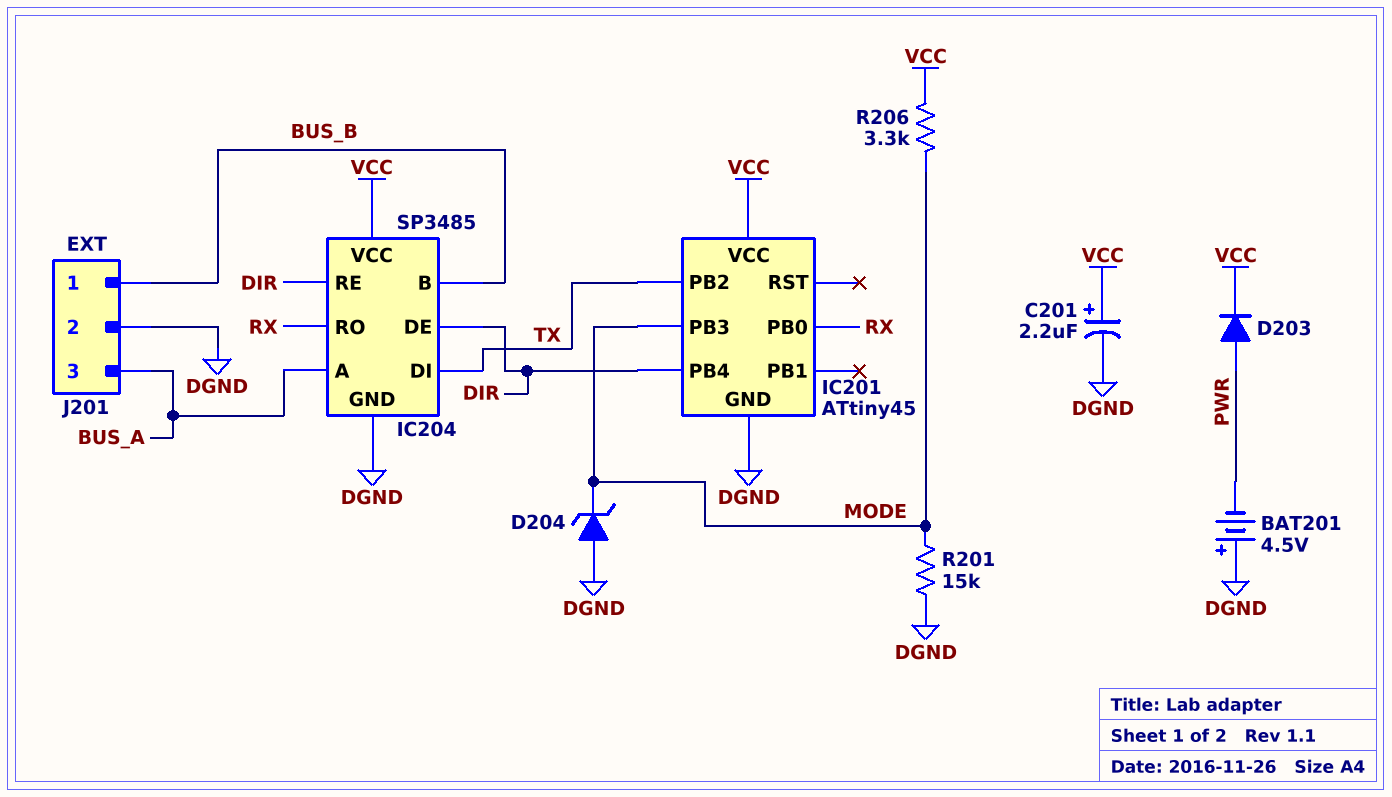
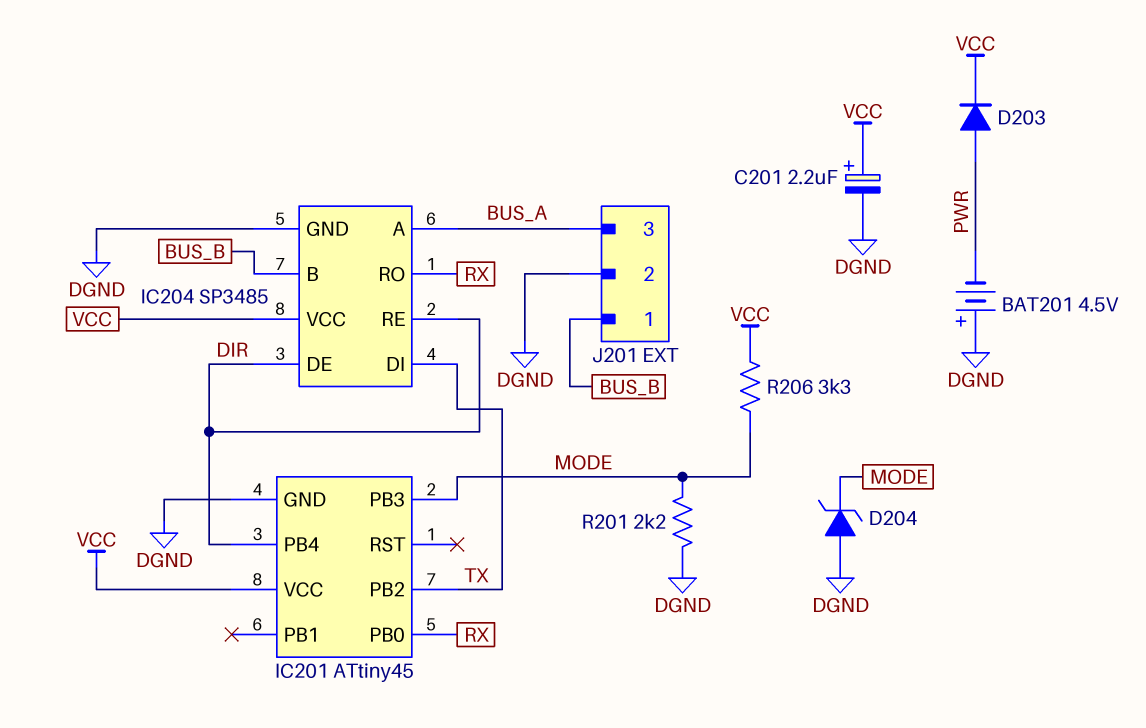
R201: 15k (DGND, MODE) -> 2.2k (DGND, MODE)

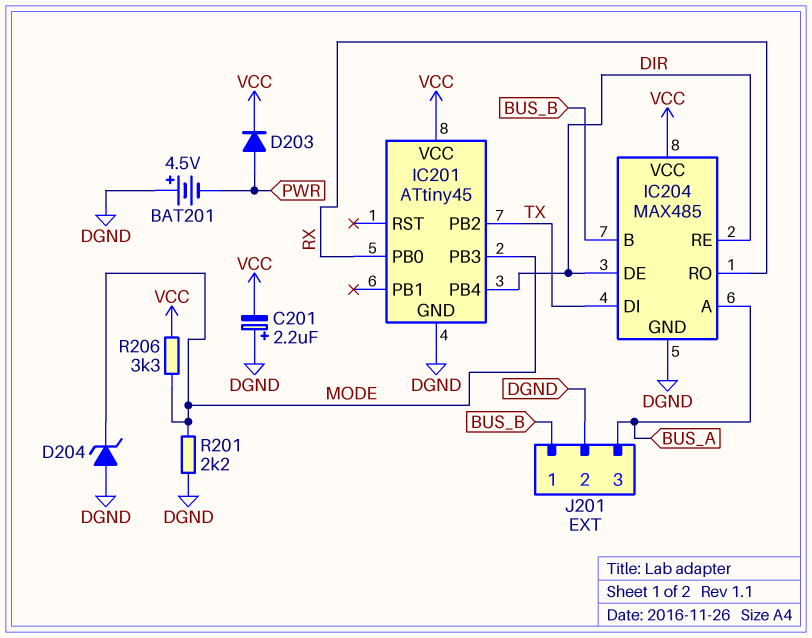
C201: 2.2uF (plus VCC, minus DGND) -> 2.2uF (plus DGND, minus VCC)
IC204: SP3485 -> MAX485

